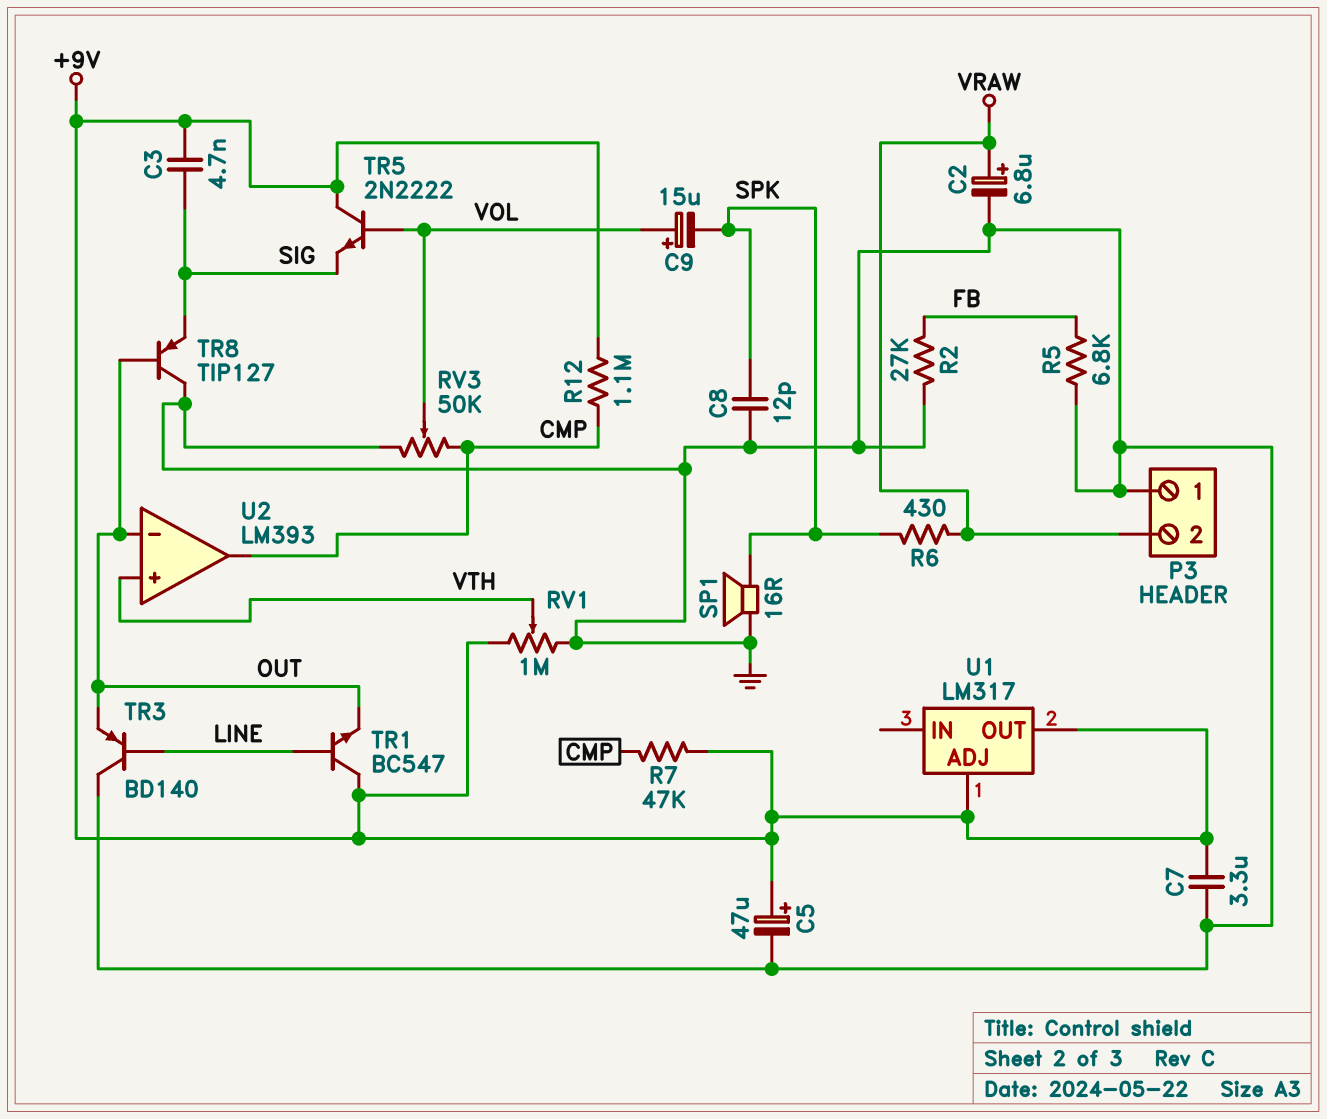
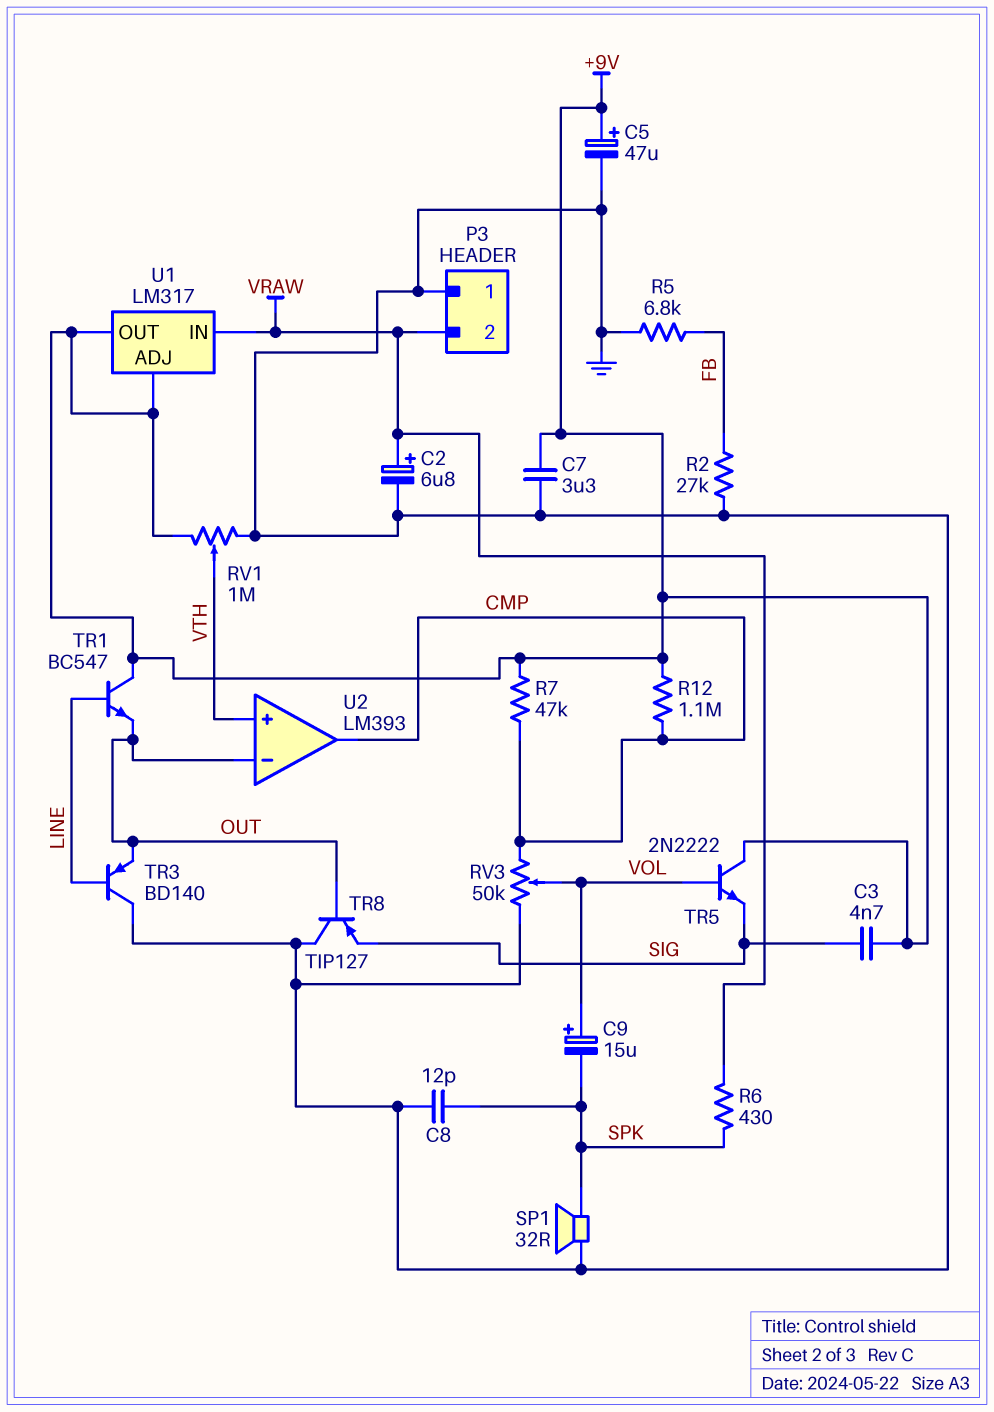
SP1: speaker 16R (GND, SPK) -> speaker 32R (GND, SPK)
U1 pin IN: none -> VRAW

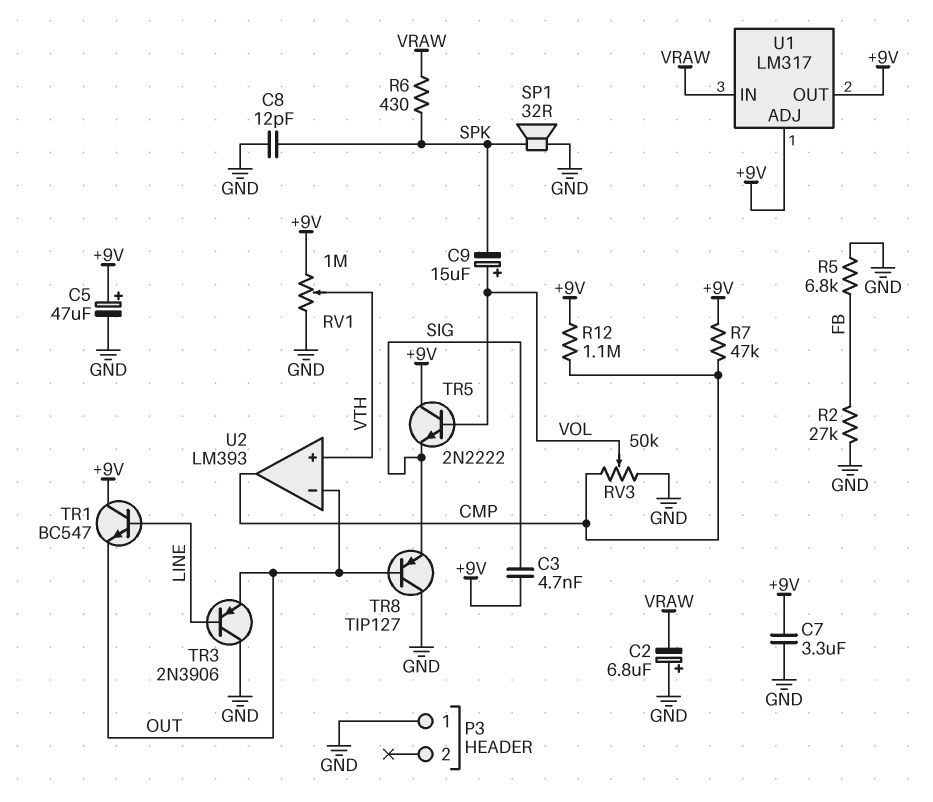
C2: 6.8uF (plus VRAW, minus GND) -> 6.8uF (plus GND, minus VRAW)
P3 pin 2: VRAW -> none
TR3: PNP BD140 (B LINE, C GND, E OUT) -> PNP 2N3906 (B LINE, C GND, E OUT)

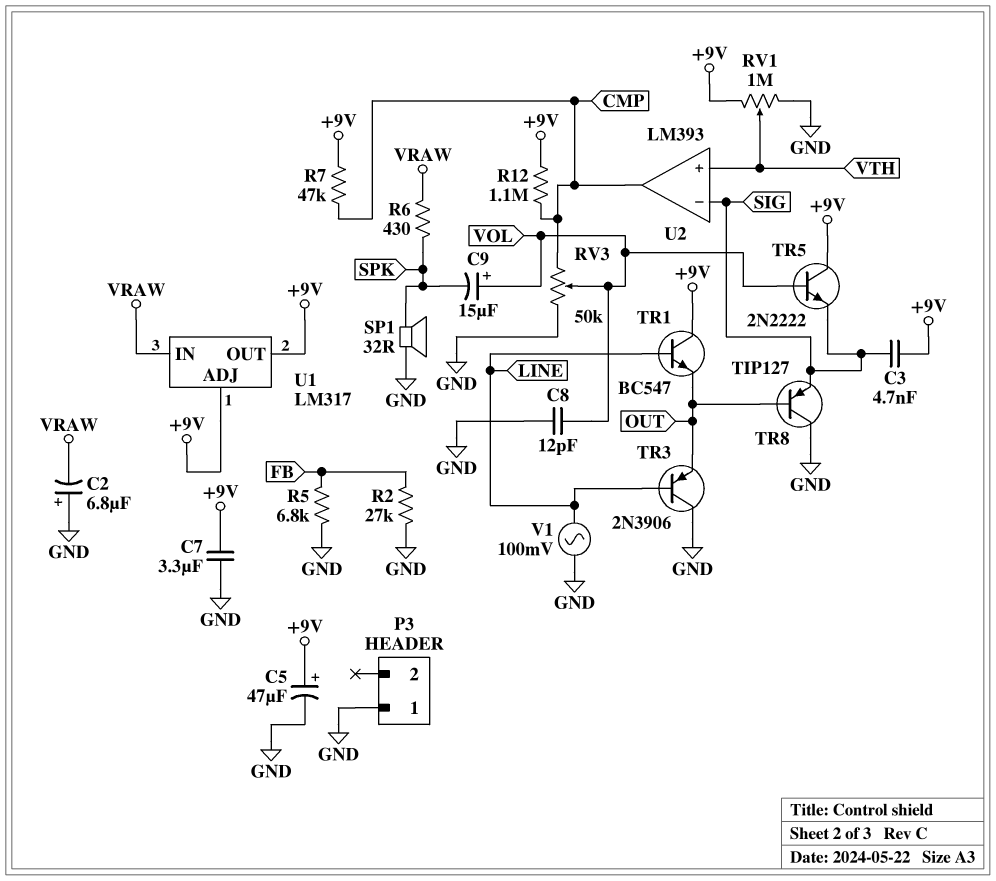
C8: 12pF (GND, SPK) -> 12pF (GND, VOL)
U2 pin in-: OUT -> SIG
V1: none -> AC 100mV (GND, LINE)

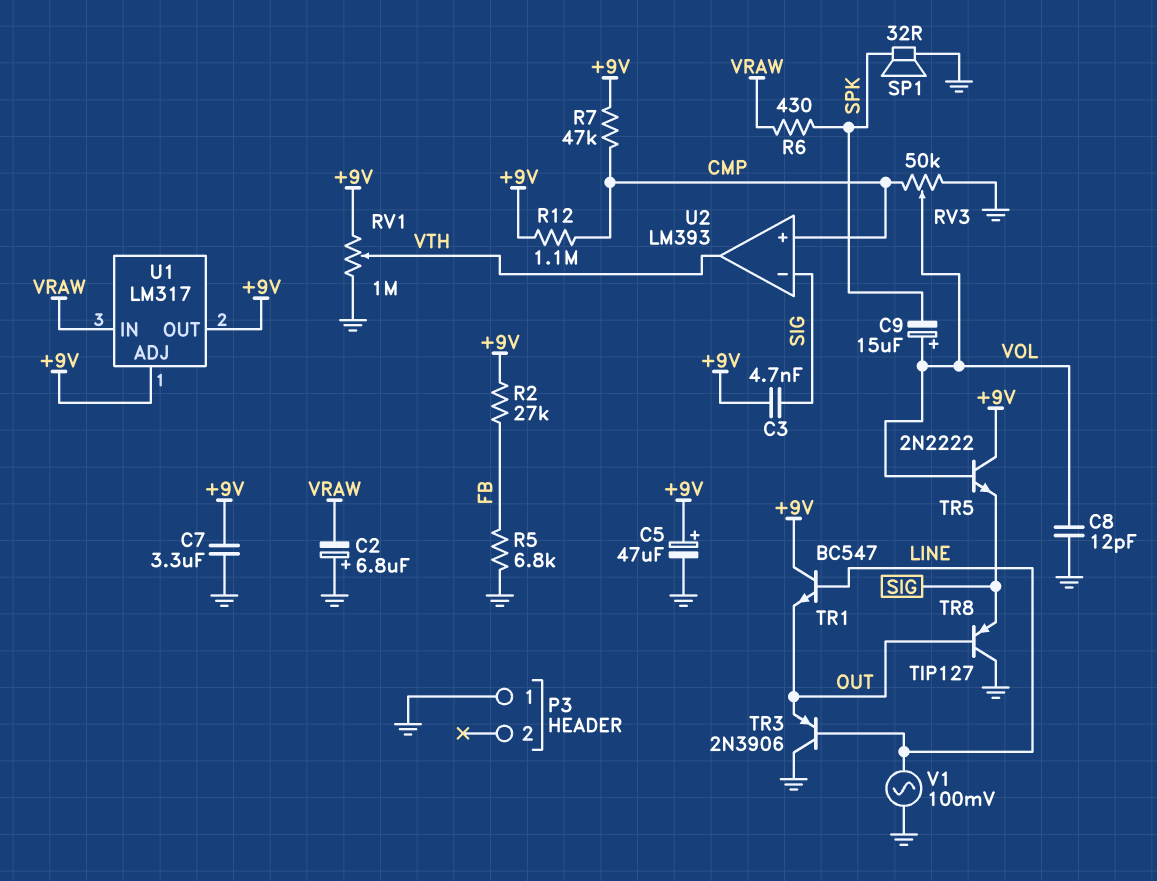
R2: 27k (FB, GND) -> 27k (+9V, FB)
U2 pin in+: VTH -> CMP
U2 pin out: CMP -> VTH

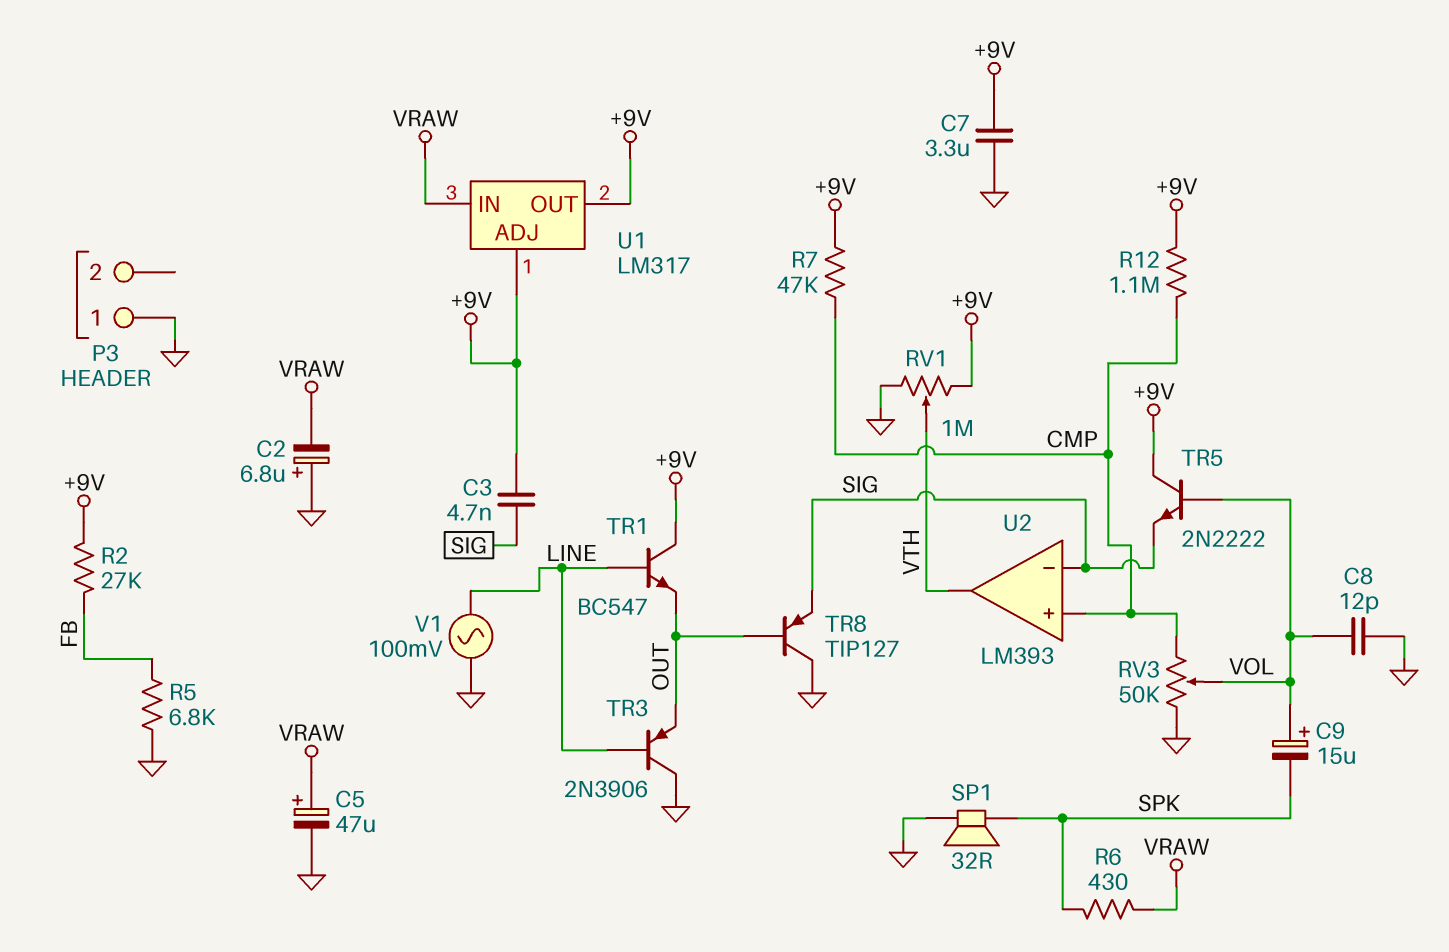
C5: 47uF (plus +9V, minus GND) -> 47uF (plus VRAW, minus GND)

